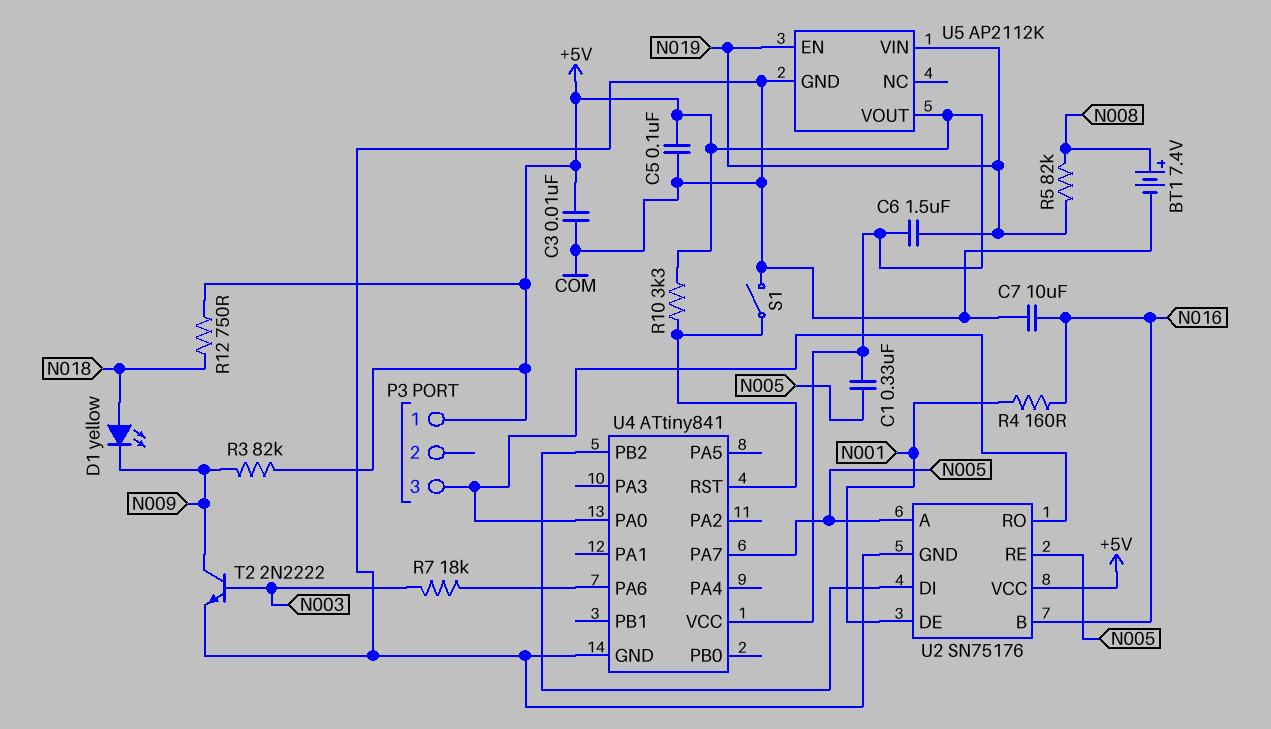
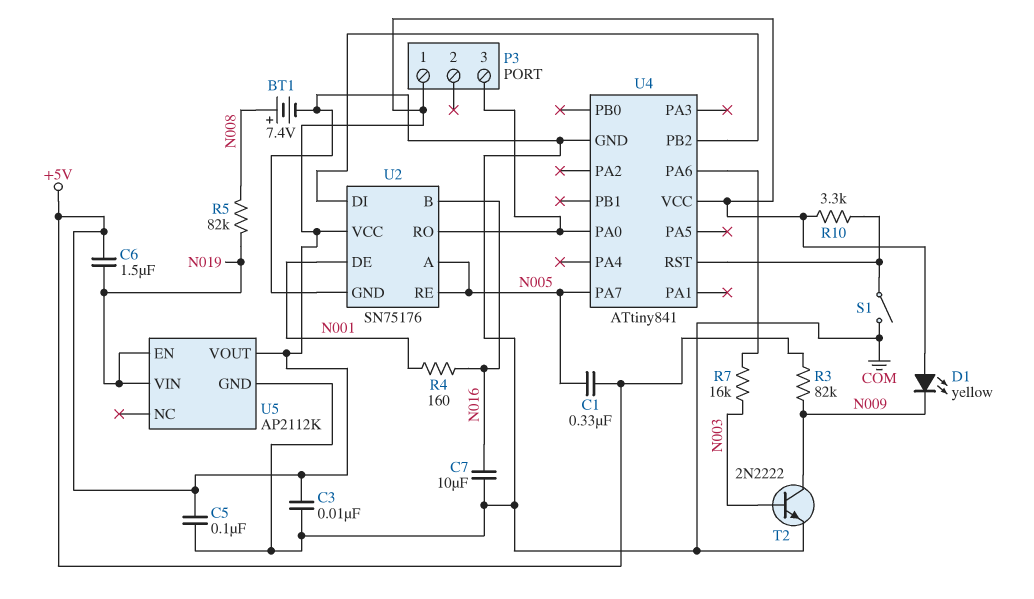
D1: LED yellow (A N018, K N009) -> LED yellow (A +5V, K N009)
R7: 18k (N003, U4/PA6) -> 16k (N003, U4/PA6)
R12: 750 (+5V, N018) -> none

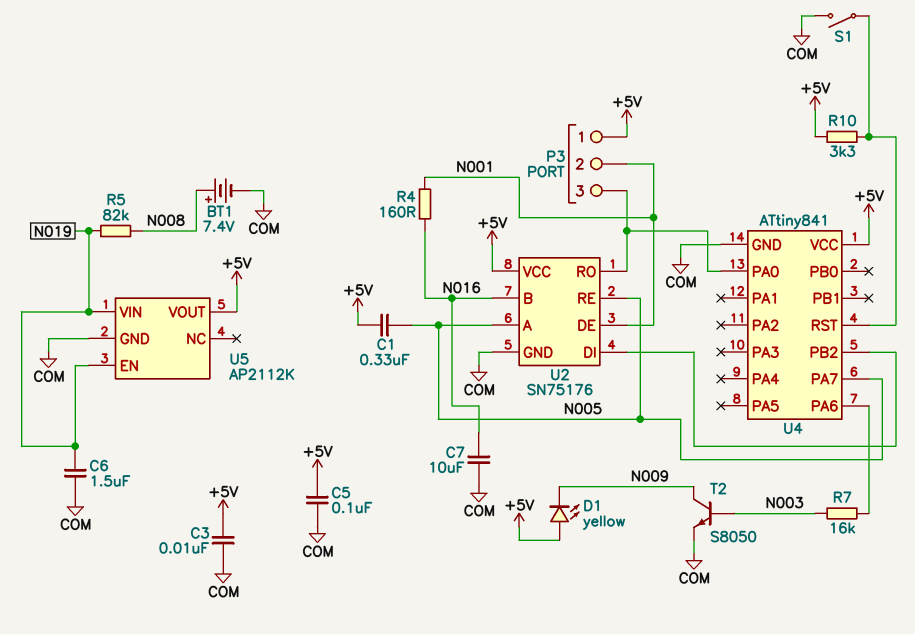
C6: 1.5uF (+5V, N019) -> 1.5uF (COM, N019)
P3 pin 2: none -> N001
R3: 82k (+5V, N009) -> none
T2: NPN 2N2222 (B N003, C N009, E COM) -> NPN S8050 (B N003, C N009, E COM)

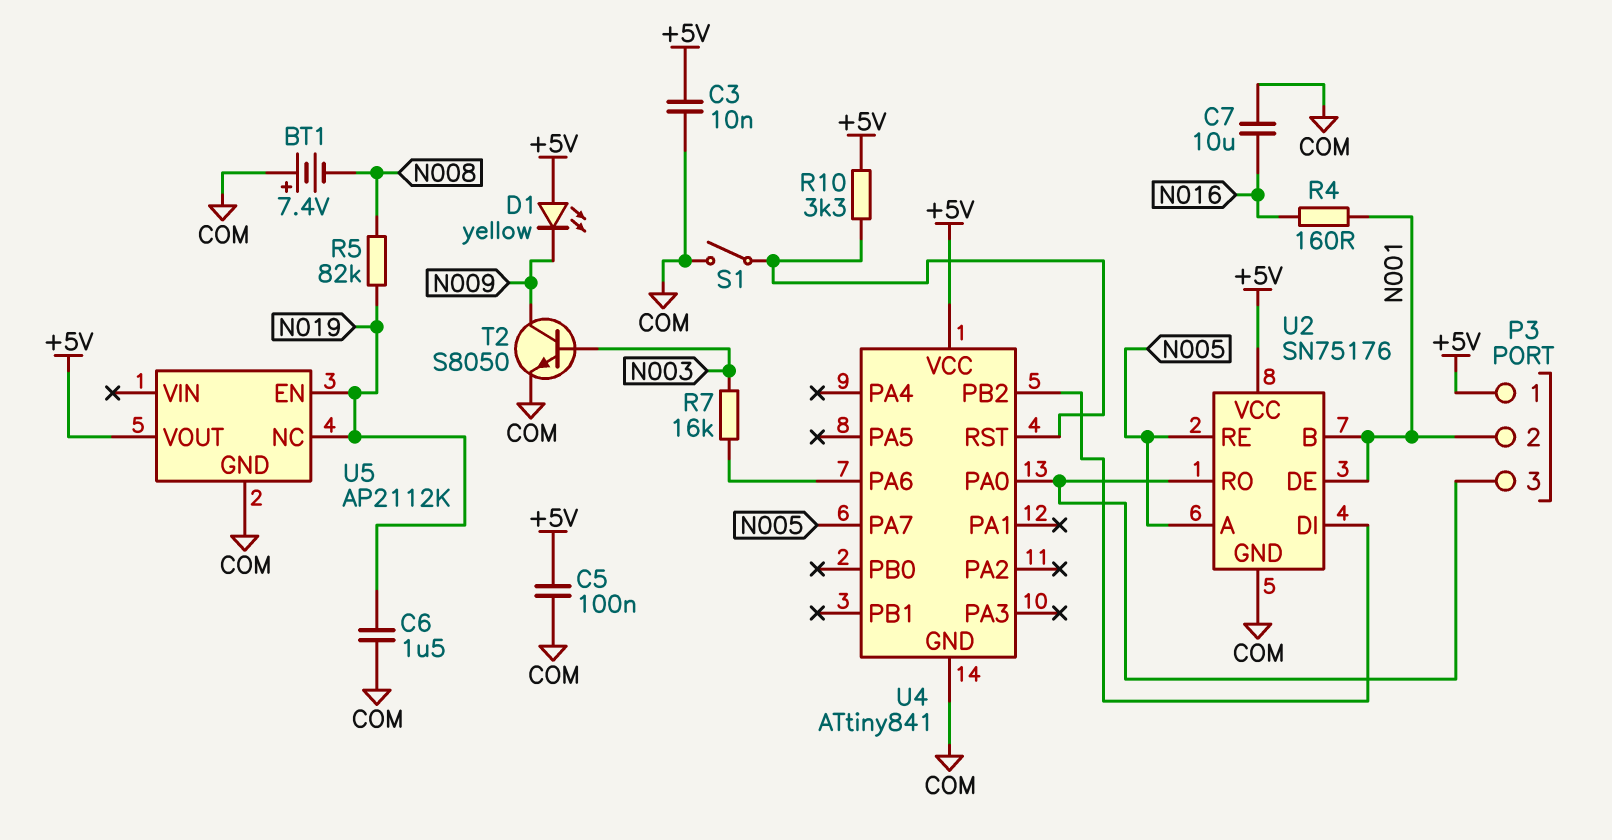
BT1: 7.4V (plus N008, minus COM) -> 7.4V (plus COM, minus N008)
C1: 330nF (+5V, N005) -> none
U2 pin B: N016 -> N001
U5 pin NC: none -> N019
U5 pin VIN: N019 -> none

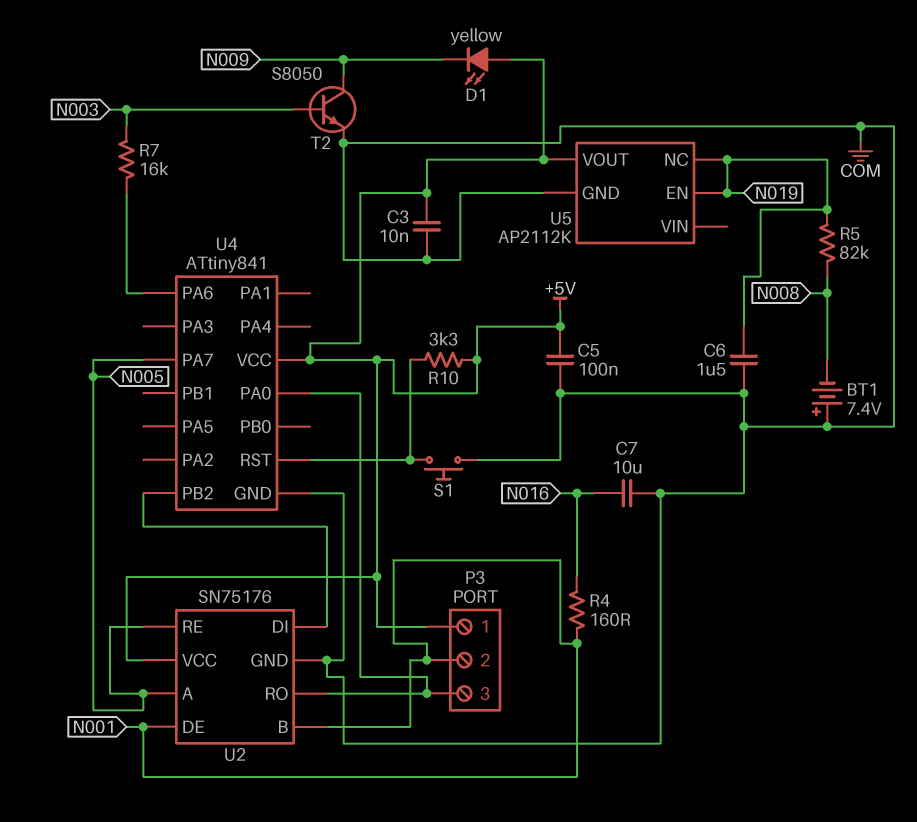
S1: switch (COM, U4/RST) -> button (COM, U4/RST)

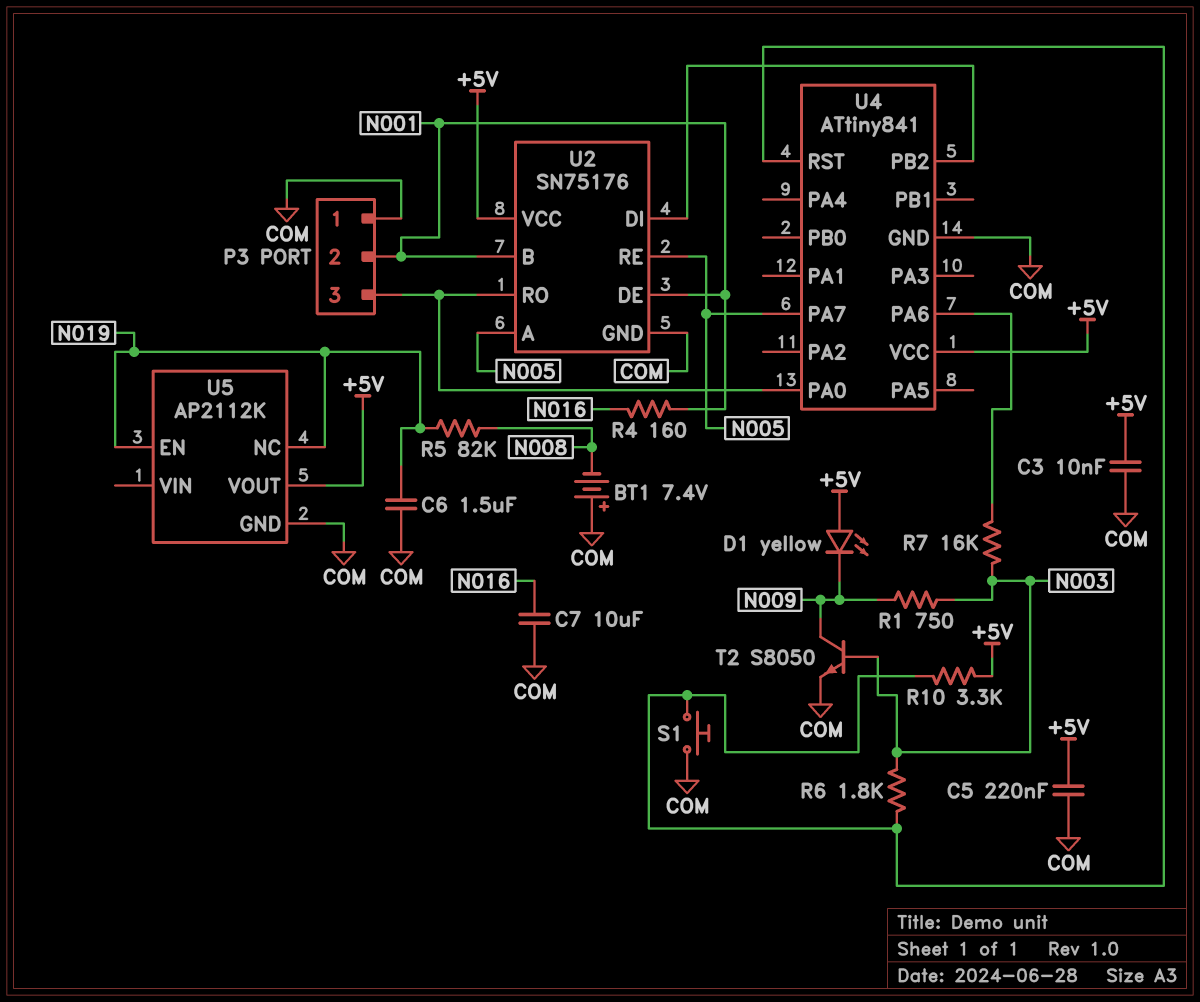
C5: 100nF (+5V, COM) -> 220nF (+5V, COM)
P3 pin 1: +5V -> COM
R1: none -> 750 (N003, N009)
R6: none -> 1.8k (N003, U4/RST)

